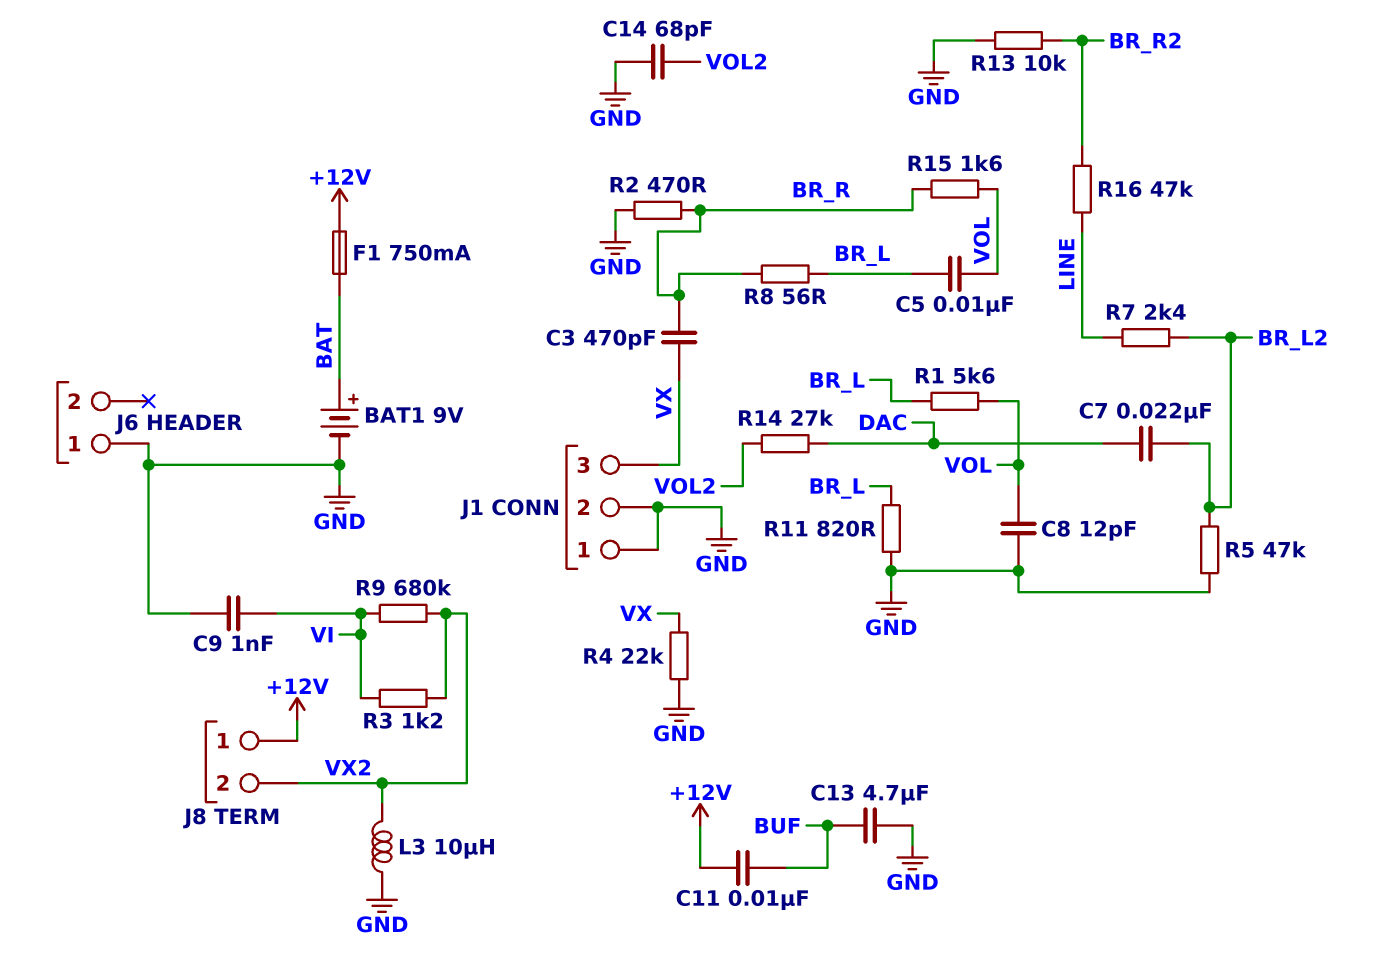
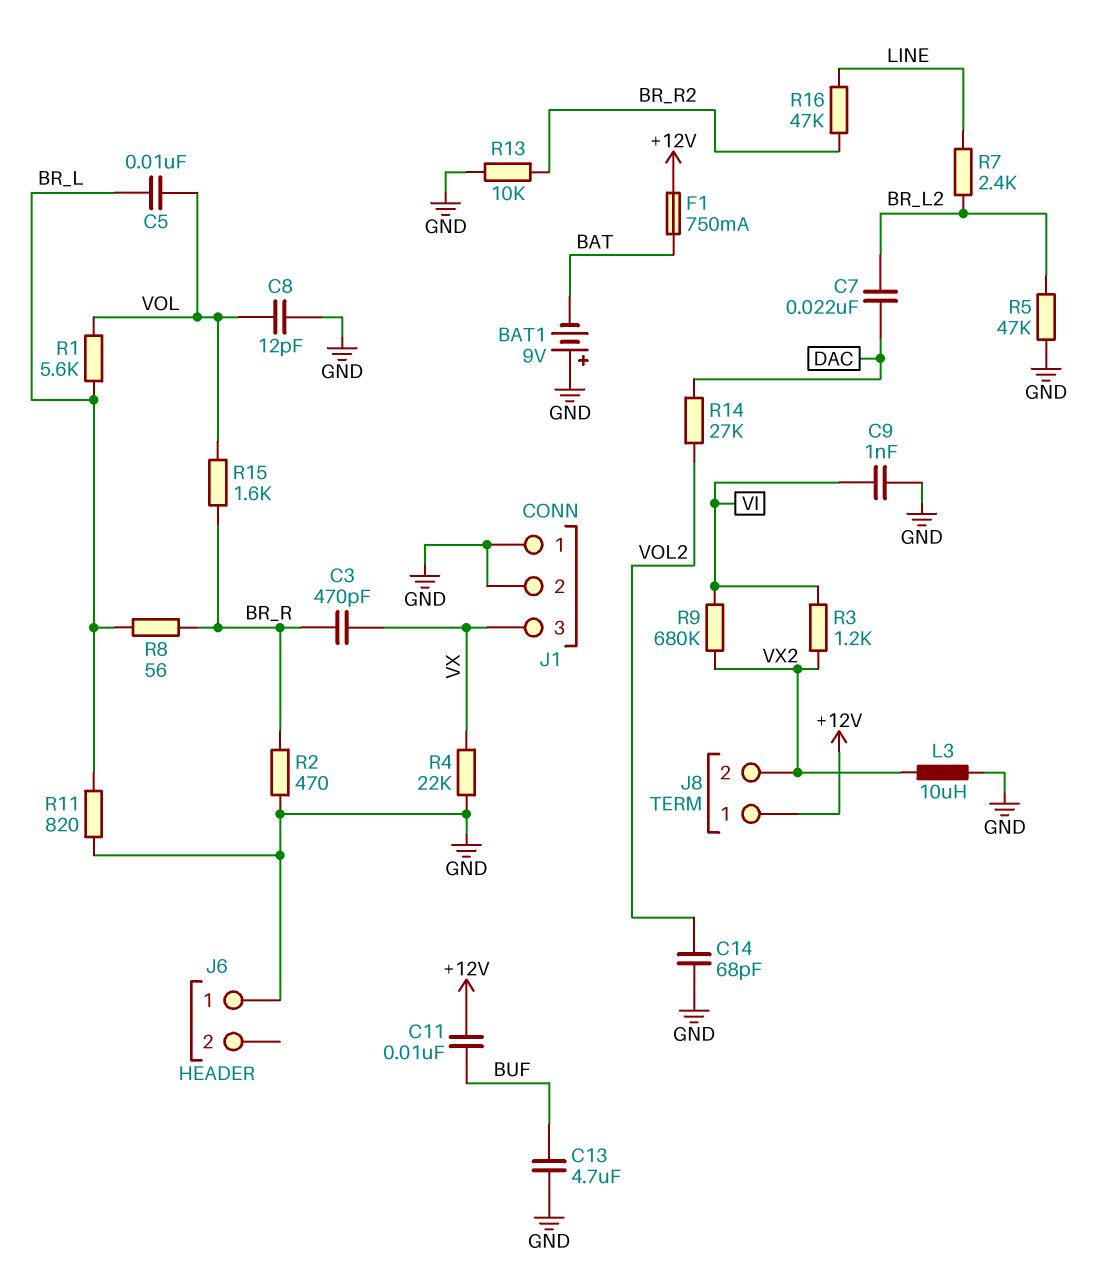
BAT1: 9V (plus BAT, minus GND) -> 9V (plus GND, minus BAT)

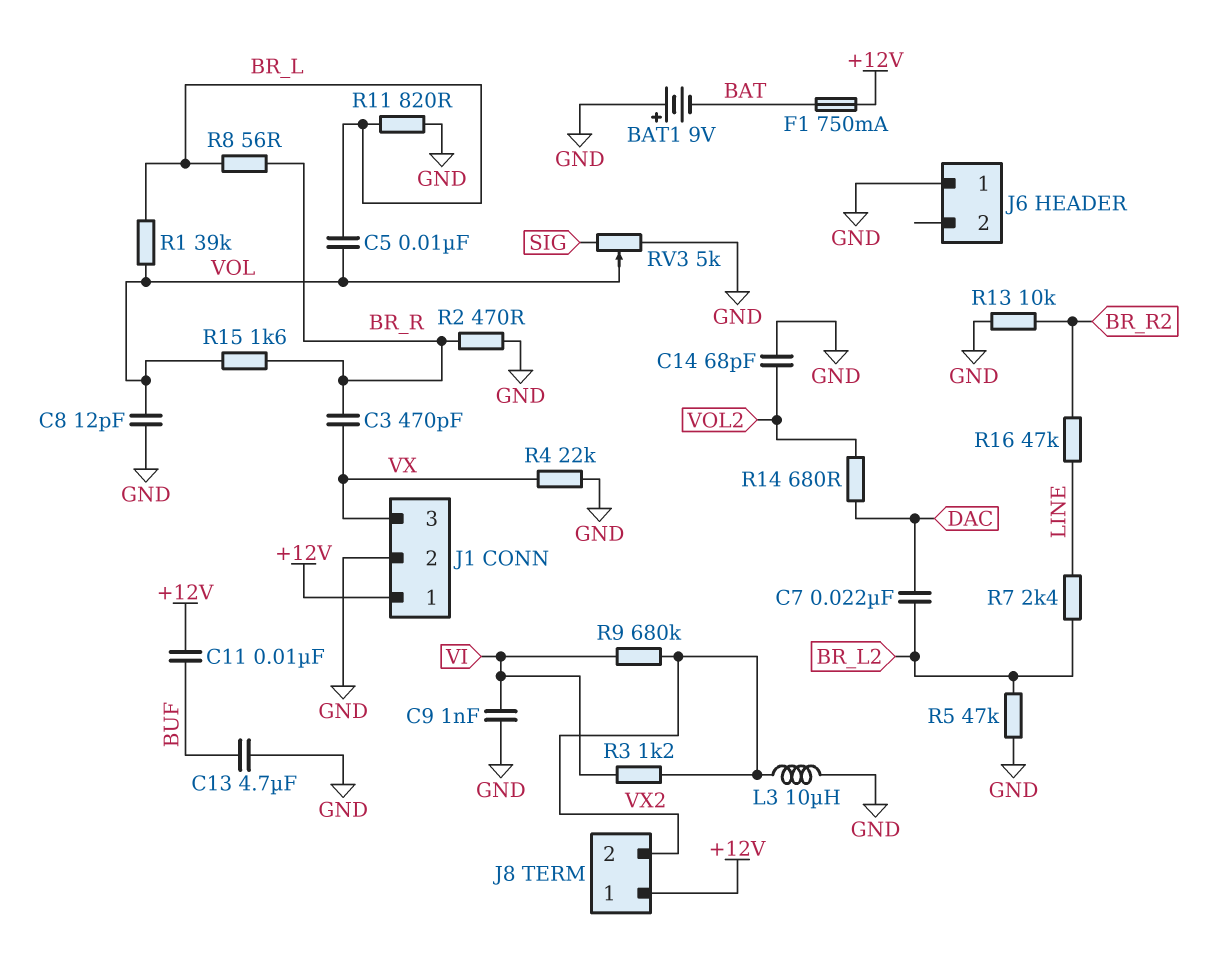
J1 pin 1: GND -> +12V
R1: 5.6k (BR_L, VOL) -> 39k (BR_L, VOL)
R14: 27k (DAC, VOL2) -> 680 (DAC, VOL2)
RV3: none -> 5k (GND, SIG, wiper VOL)

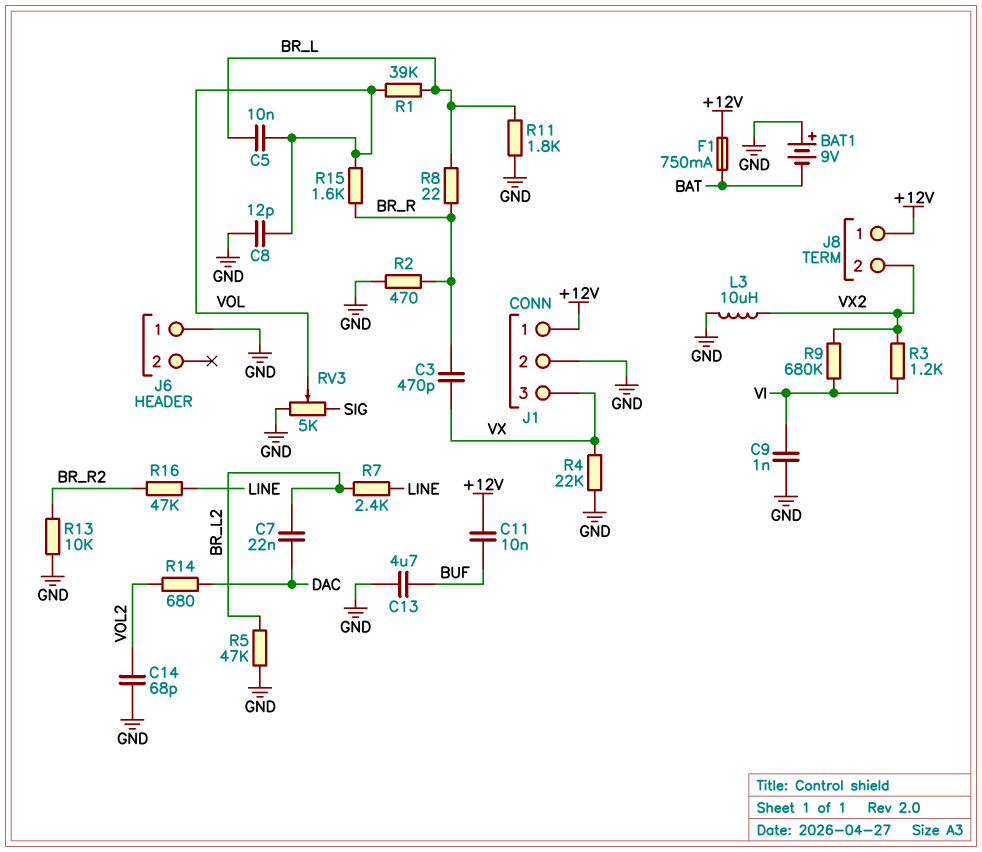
R8: 56 (BR_L, BR_R) -> 22 (BR_L, BR_R)
R11: 820 (BR_L, GND) -> 1.8k (BR_L, GND)

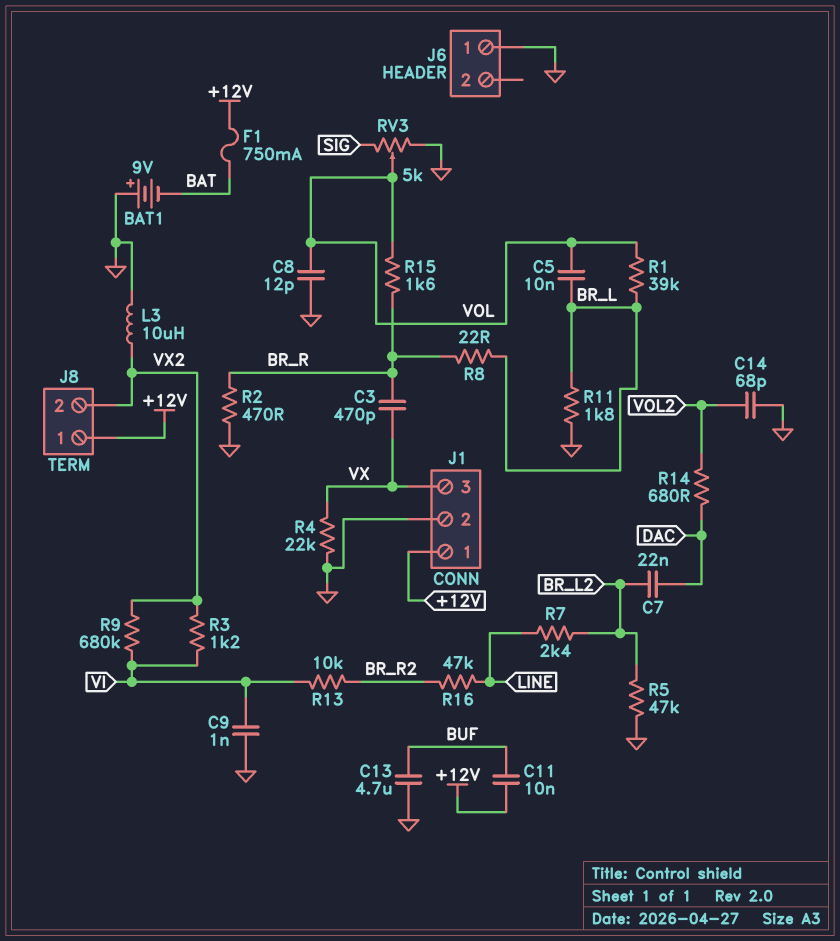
R13: 10k (BR_R2, GND) -> 10k (BR_R2, VI)

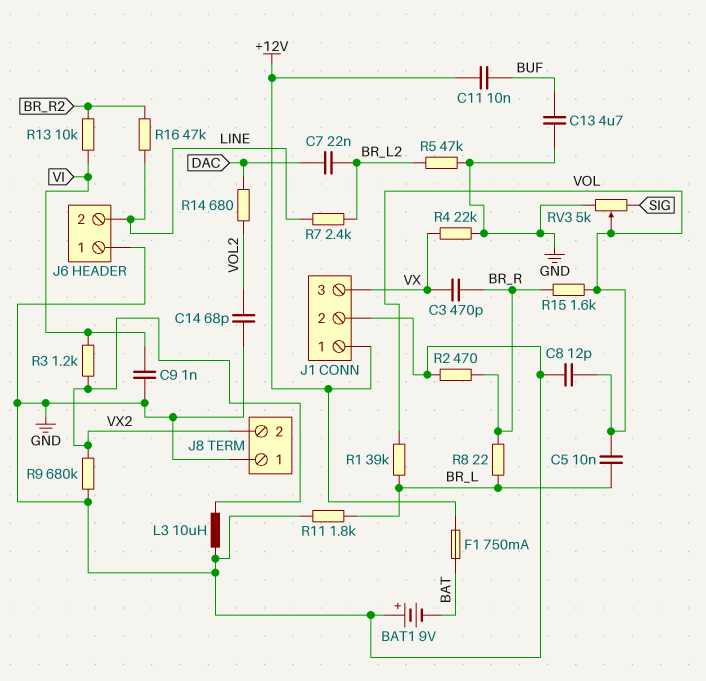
J6 pin 2: none -> LINE
J8 pin 1: +12V -> GND
R9: 680k (VI, VX2) -> 680k (GND, VX2)

